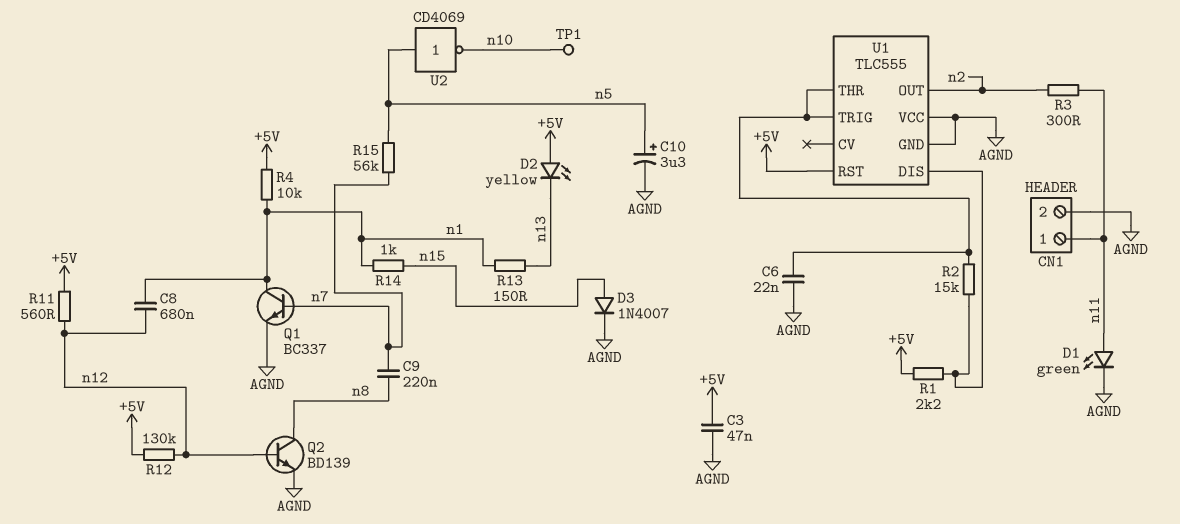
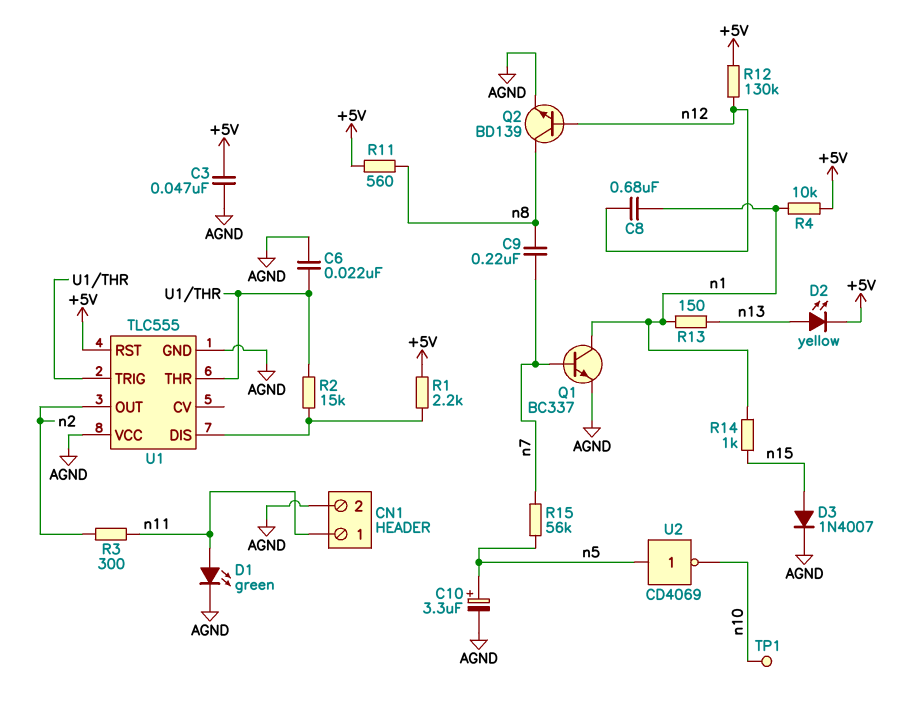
D2: LED yellow (A +5V, K n13) -> LED yellow (A n13, K +5V)
R11: 560 (+5V, n12) -> 560 (+5V, n8)

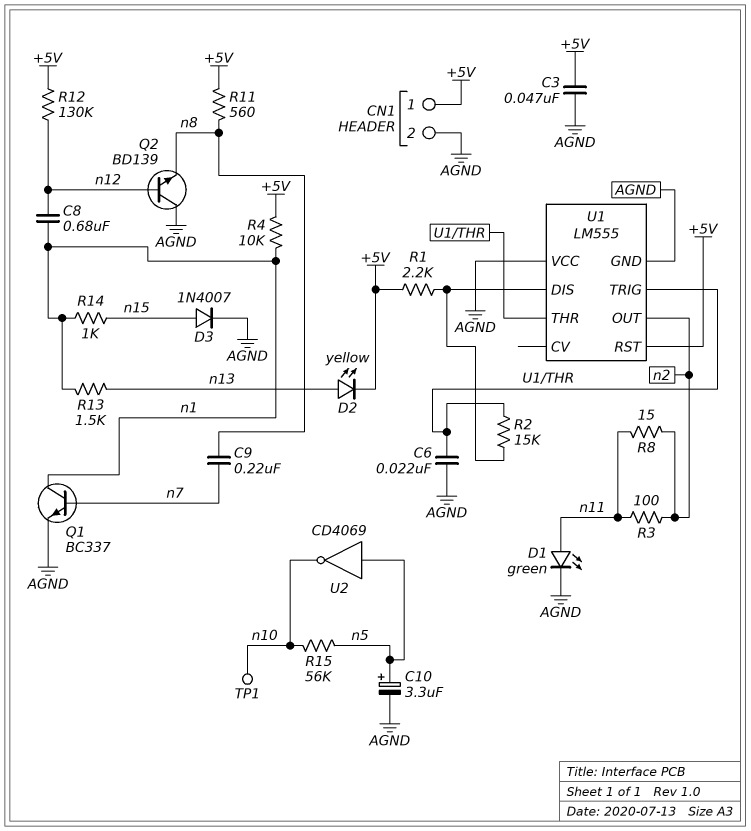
CN1 pin 1: n11 -> +5V
Q2: NPN BD139 (B n12, C n8, E AGND) -> NPN BD139 (B n12, C AGND, E n8)
R3: 300 (n2, n11) -> 100 (n2, n11)
R8: none -> 15 (n2, n11)
R13: 150 (n1, n13) -> 1.5k (n1, n13)
R15: 56k (n5, n7) -> 56k (n5, n10)
U1: TLC555 -> LM555

